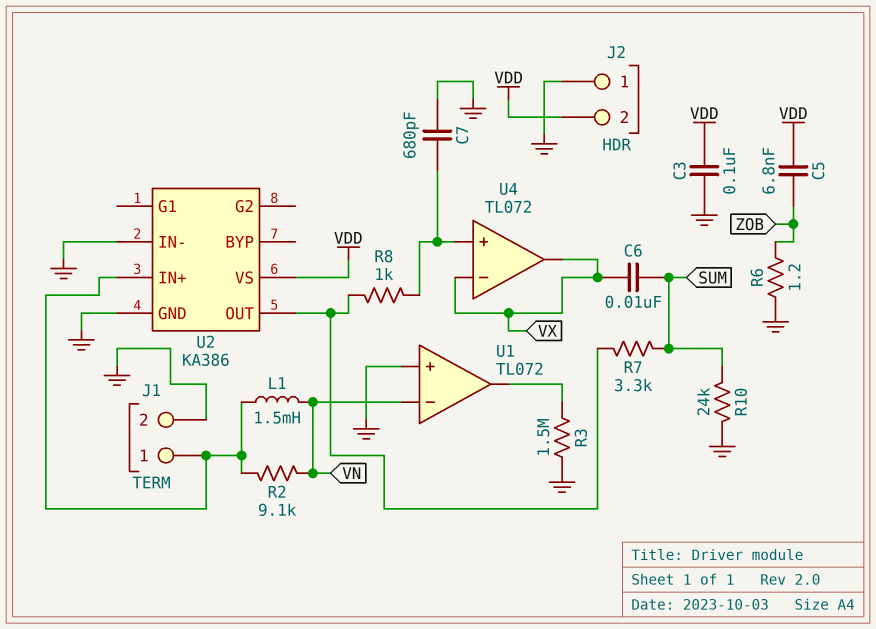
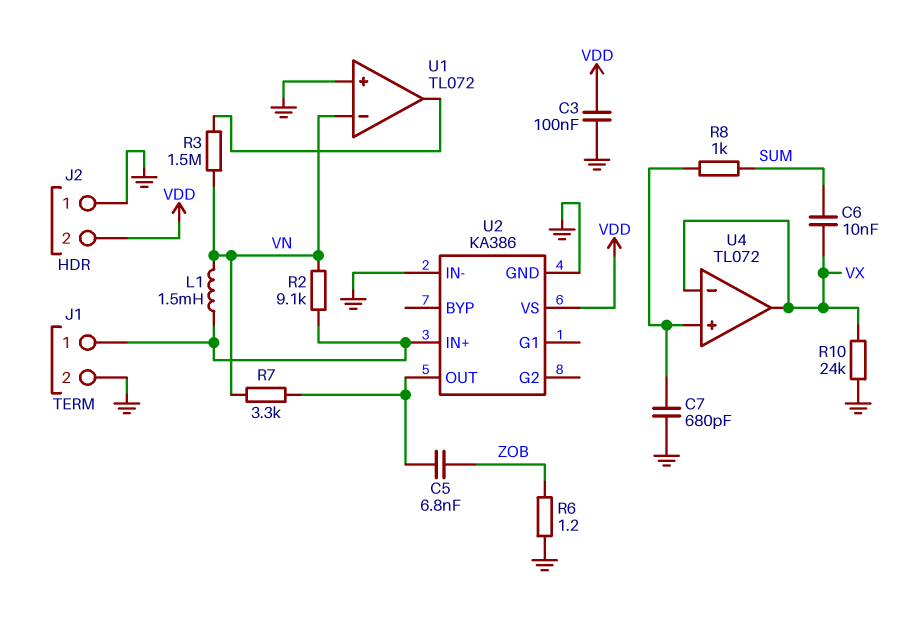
C5: 6.8nF (VDD, ZOB) -> 6.8nF (U2/OUT, ZOB)
R3: 1.5M (GND, U1/out) -> 1.5M (U1/out, VN)
R7: 3.3k (SUM, U2/OUT) -> 3.3k (U2/OUT, VN)
R8: 1k (U2/OUT, U4/in+) -> 1k (SUM, U4/in+)
R10: 24k (GND, SUM) -> 24k (GND, VX)

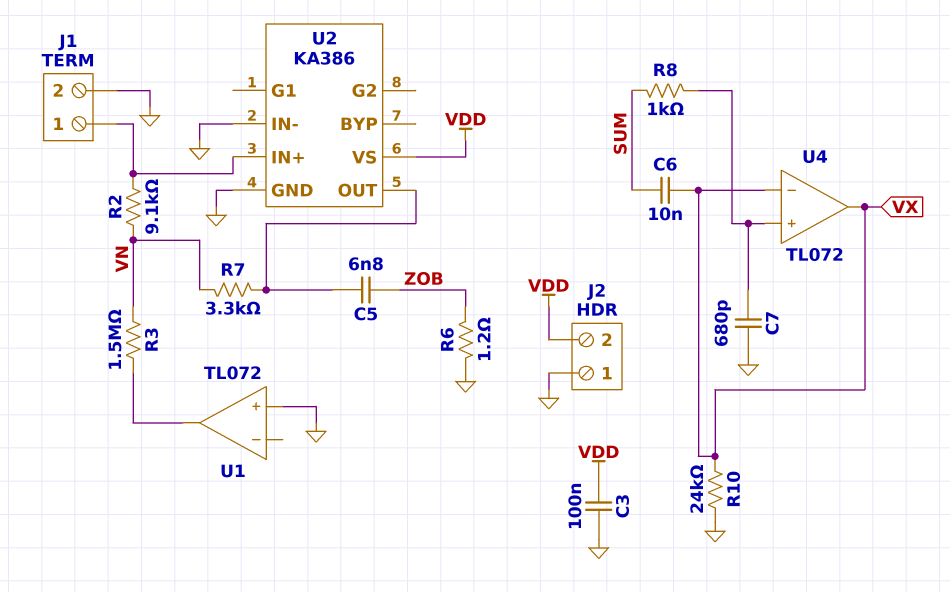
L1: 1.5mH (J1/1, VN) -> none
U1 pin in-: VN -> none

